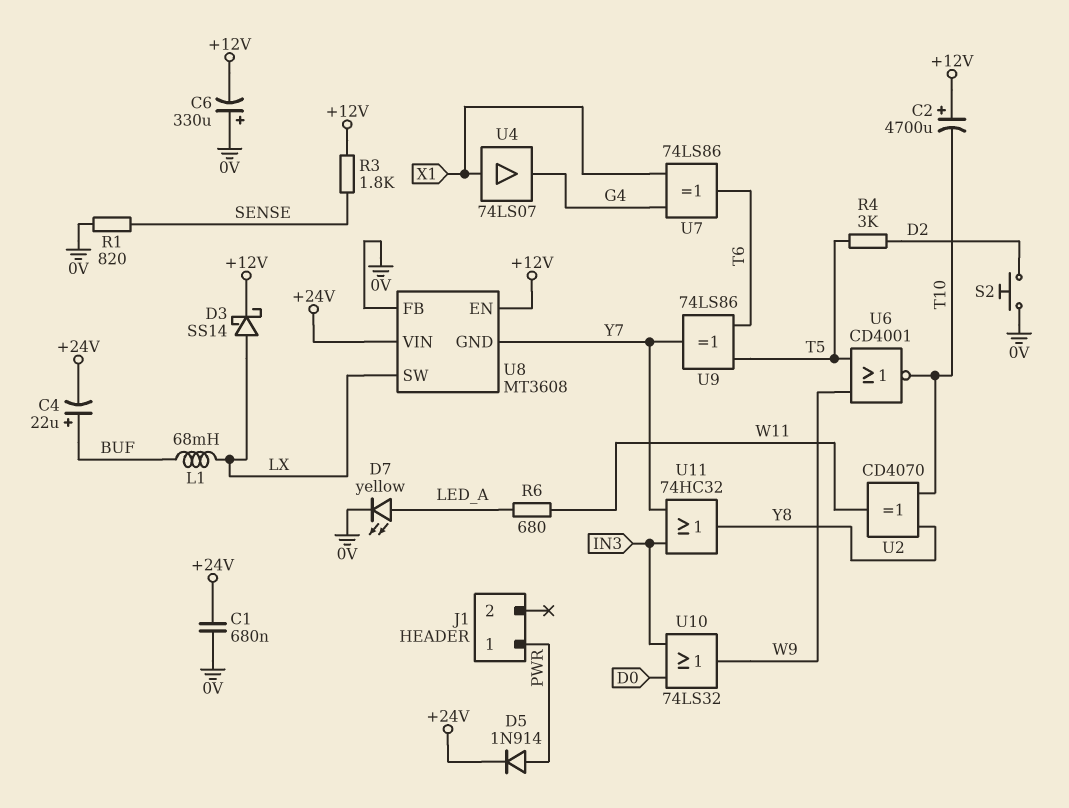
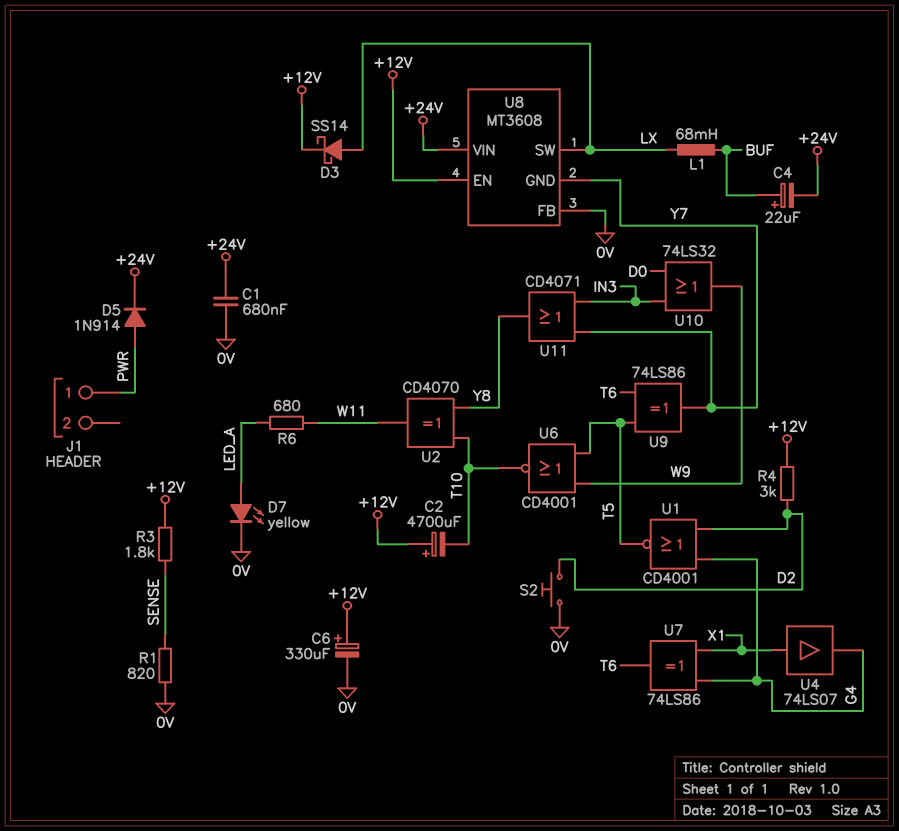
C6: 330uF (plus 0V, minus +12V) -> 330uF (plus +12V, minus 0V)
R4: 3k (D2, T5) -> 3k (+12V, D2)
U1: none -> NOR CD4001 (in D2, in G4, out T5)
U11: OR 74HC32 (in IN3, in Y7, out Y8) -> OR CD4071 (in IN3, in Y7, out Y8)

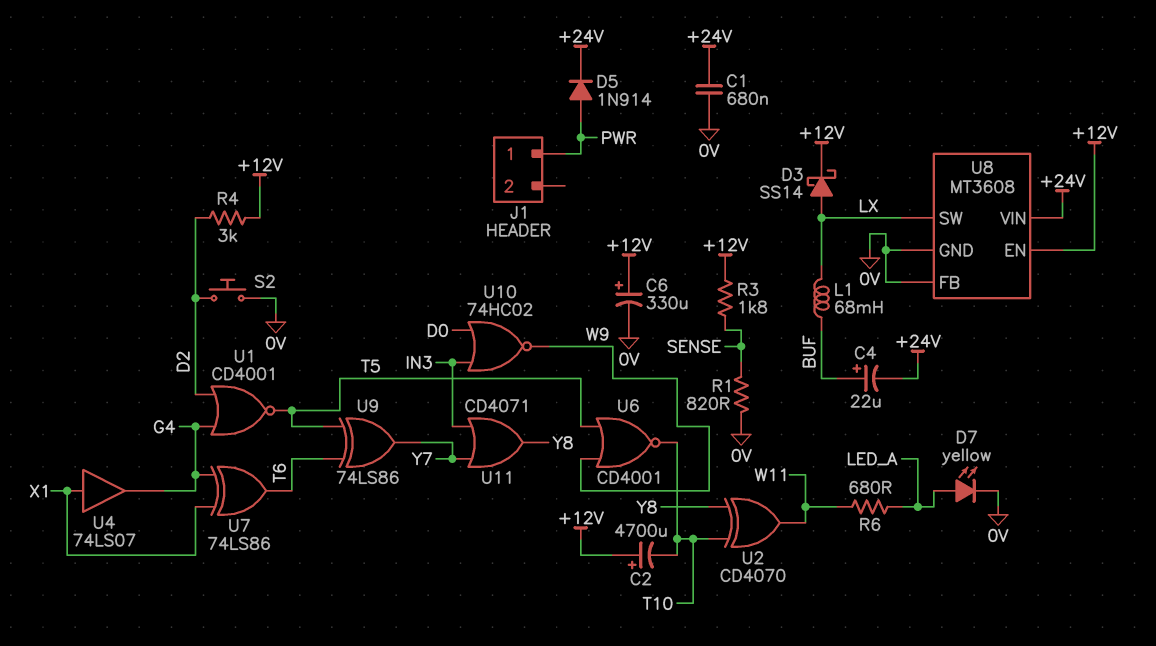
U8 pin GND: Y7 -> 0V
U10: OR 74LS32 (in D0, in IN3, out W9) -> NOR 74HC02 (in D0, in IN3, out W9)

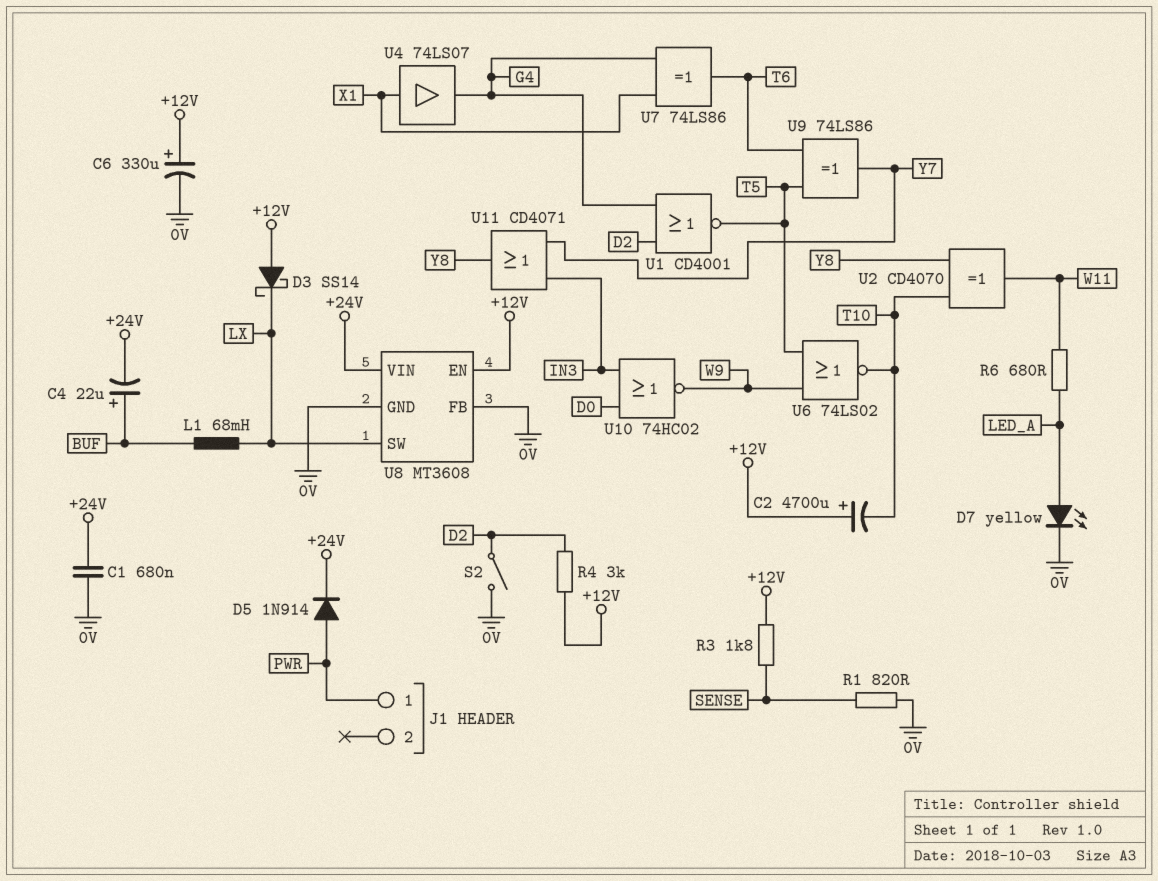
D3: schottky SS14 (A LX, K +12V) -> schottky SS14 (A +12V, K LX)
S2: button (0V, D2) -> switch (0V, D2)
U6: NOR CD4001 (in T5, in W9, out T10) -> NOR 74LS02 (in T5, in W9, out T10)

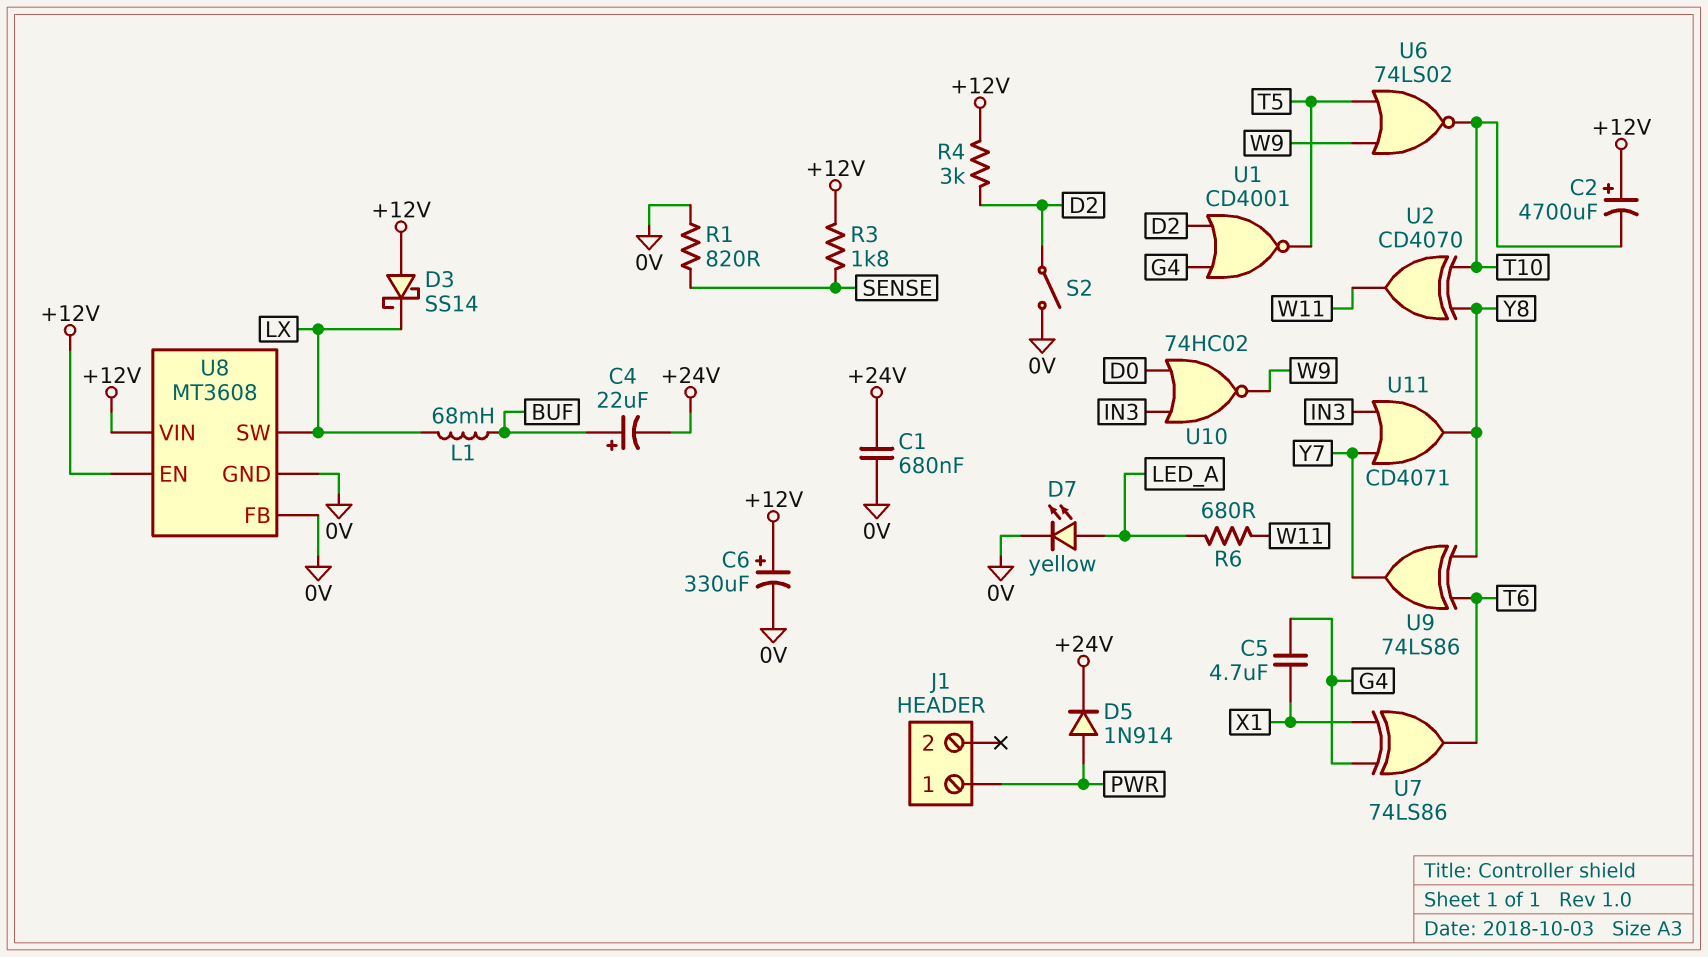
C5: none -> 4.7uF (G4, X1)
U4: buffer 74LS07 (in X1, out G4) -> none
U8 pin VIN: +24V -> +12V
U9: XOR 74LS86 (in T5, in T6, out Y7) -> XOR 74LS86 (in T6, in Y8, out Y7)

